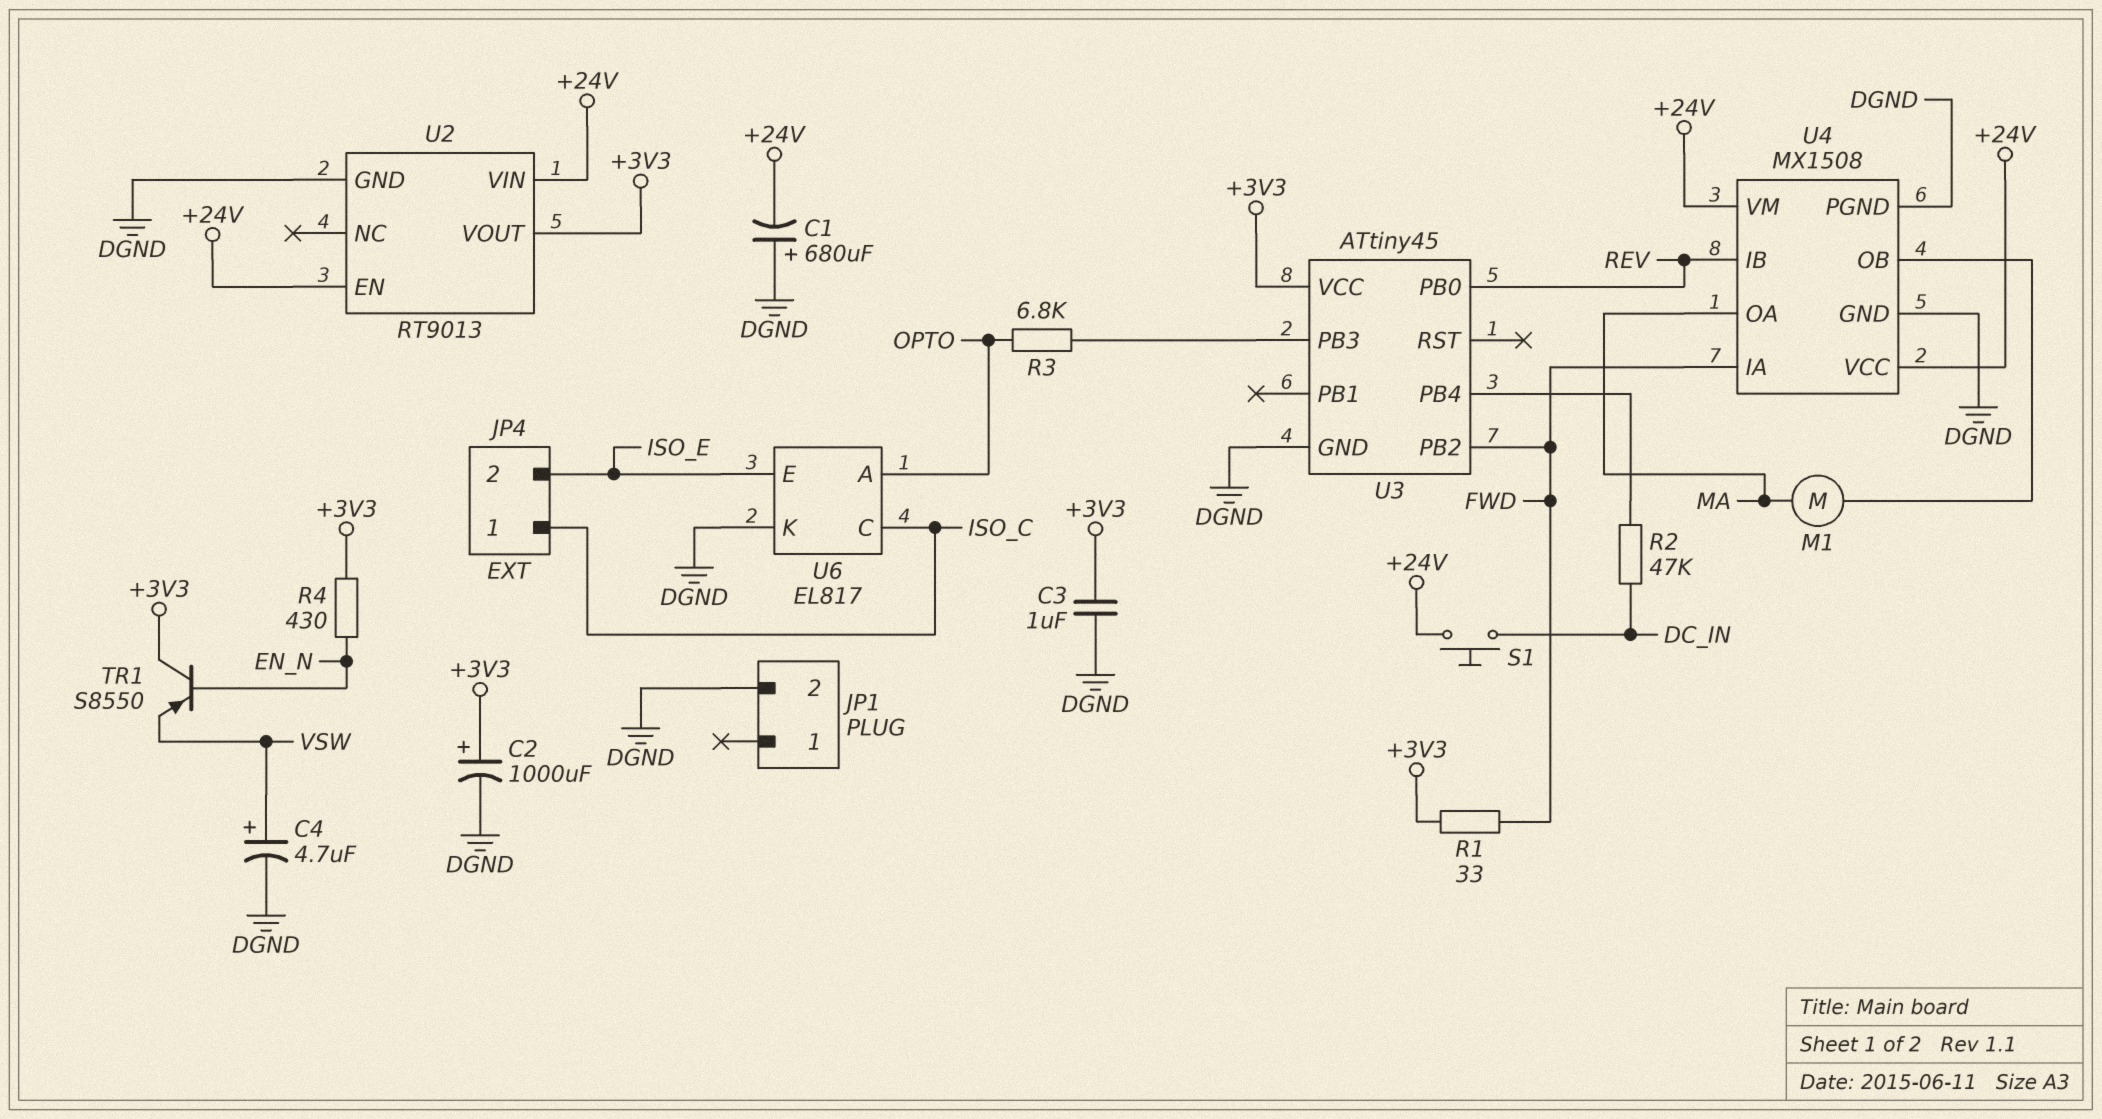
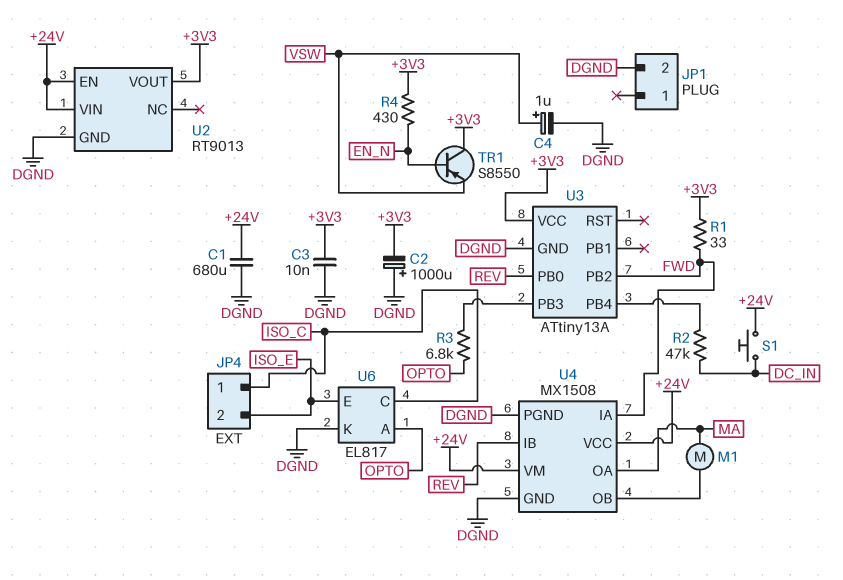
C1: 680uF (plus DGND, minus +24V) -> 680uF (+24V, DGND)
C2: 1000uF (plus +3V3, minus DGND) -> 1000uF (plus DGND, minus +3V3)
C3: 1uF (+3V3, DGND) -> 10nF (+3V3, DGND)
C4: 4.7uF (plus VSW, minus DGND) -> 1uF (plus VSW, minus DGND)
U3: ATtiny45 -> ATtiny13A

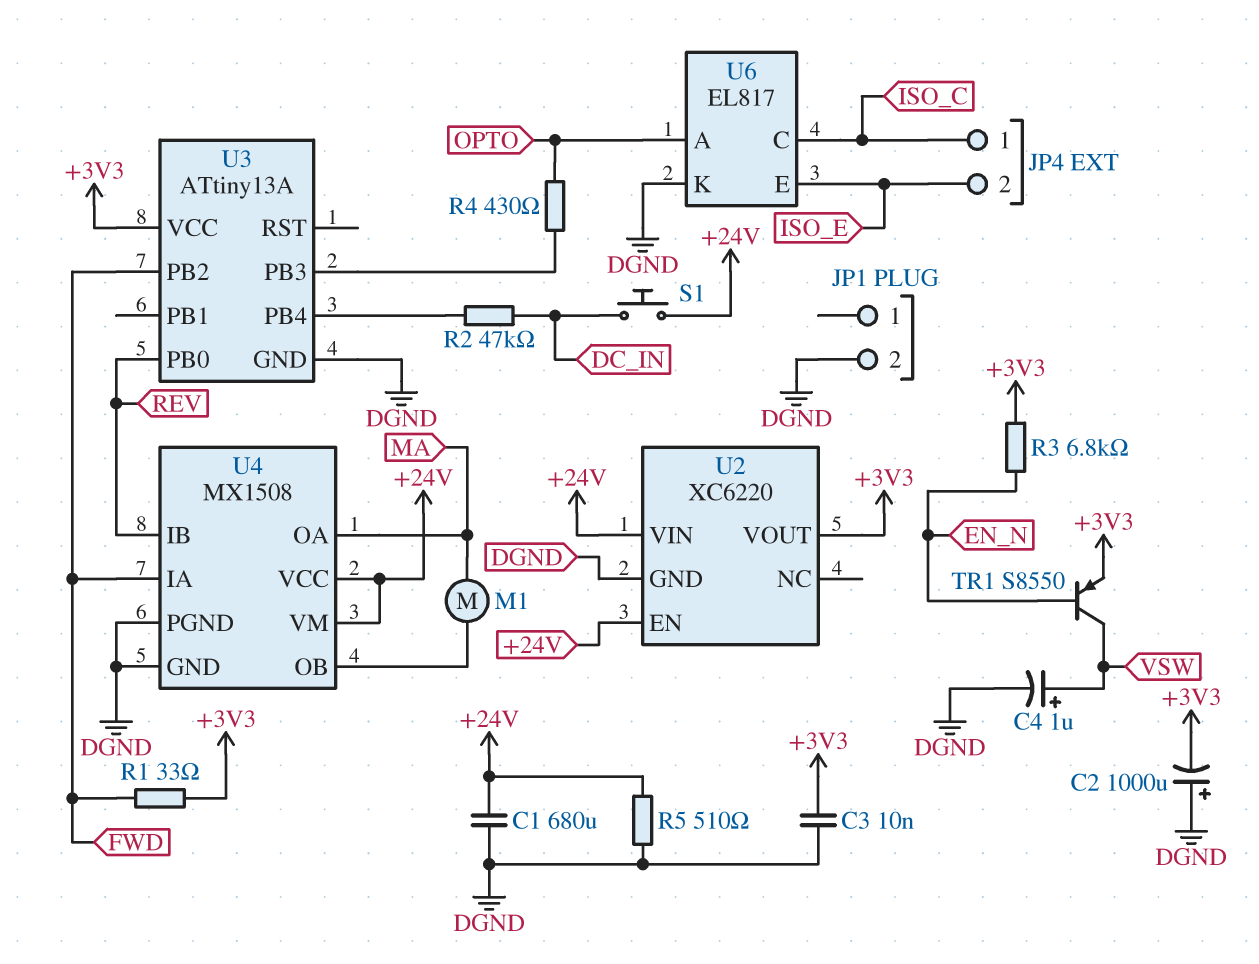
R3: 6.8k (OPTO, U3/PB3) -> 6.8k (+3V3, EN_N)
R4: 430 (+3V3, EN_N) -> 430 (OPTO, U3/PB3)
R5: none -> 510 (+24V, DGND)
TR1: PNP S8550 (B EN_N, C +3V3, E VSW) -> PNP S8550 (B EN_N, C VSW, E +3V3)
U2: RT9013 -> XC6220

